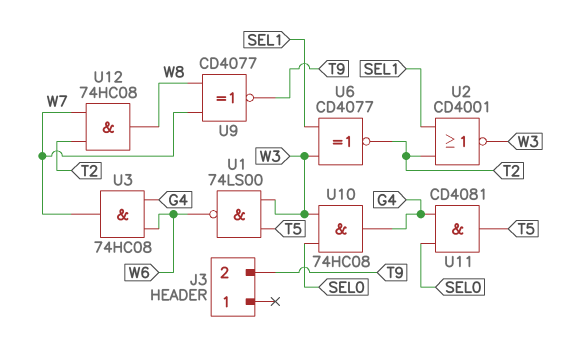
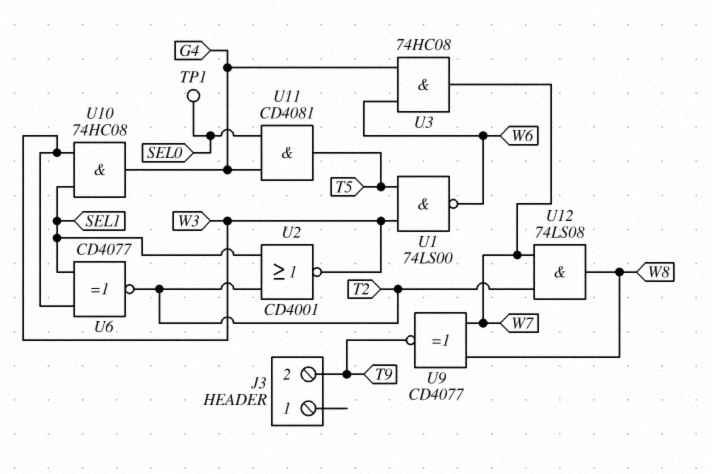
TP1: none -> test point (SEL0)
U10: AND 74HC08 (in SEL0, in W3, out G4) -> AND 74HC08 (in SEL1, in W3, out G4)
U12: AND 74HC08 (in T2, in W7, out W8) -> AND 74LS08 (in T2, in W7, out W8)

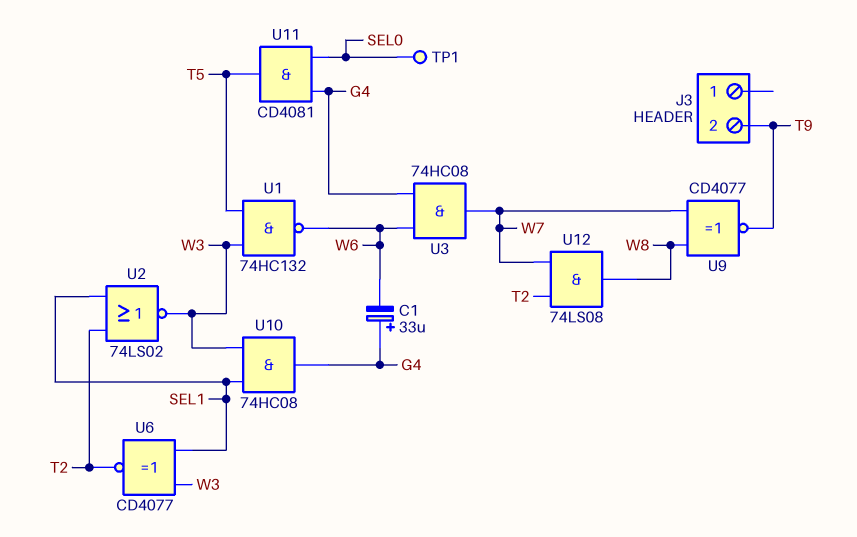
C1: none -> 33uF (plus G4, minus W6)
U1: NAND 74LS00 (in T5, in W3, out W6) -> NAND 74HC132 (in T5, in W3, out W6)
U2: NOR CD4001 (in SEL1, in T2, out W3) -> NOR 74LS02 (in SEL1, in T2, out W3)

